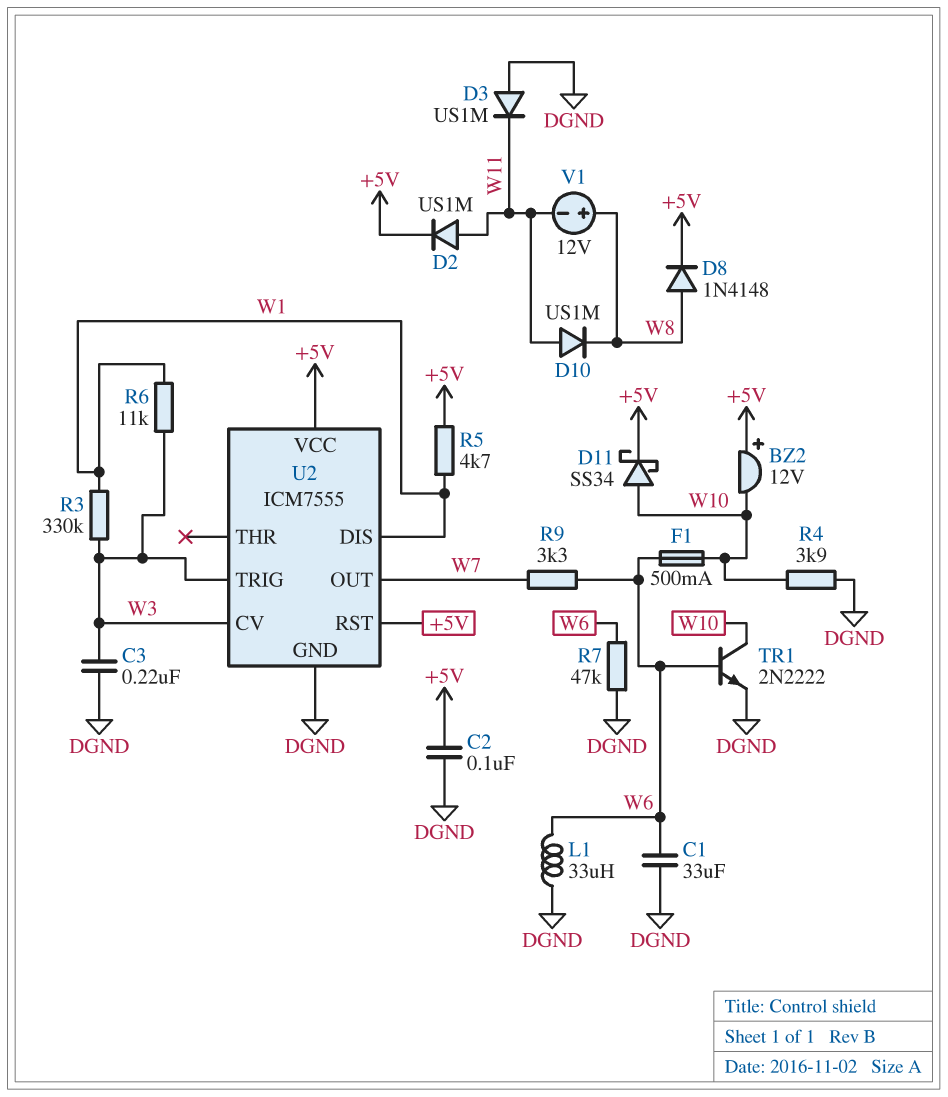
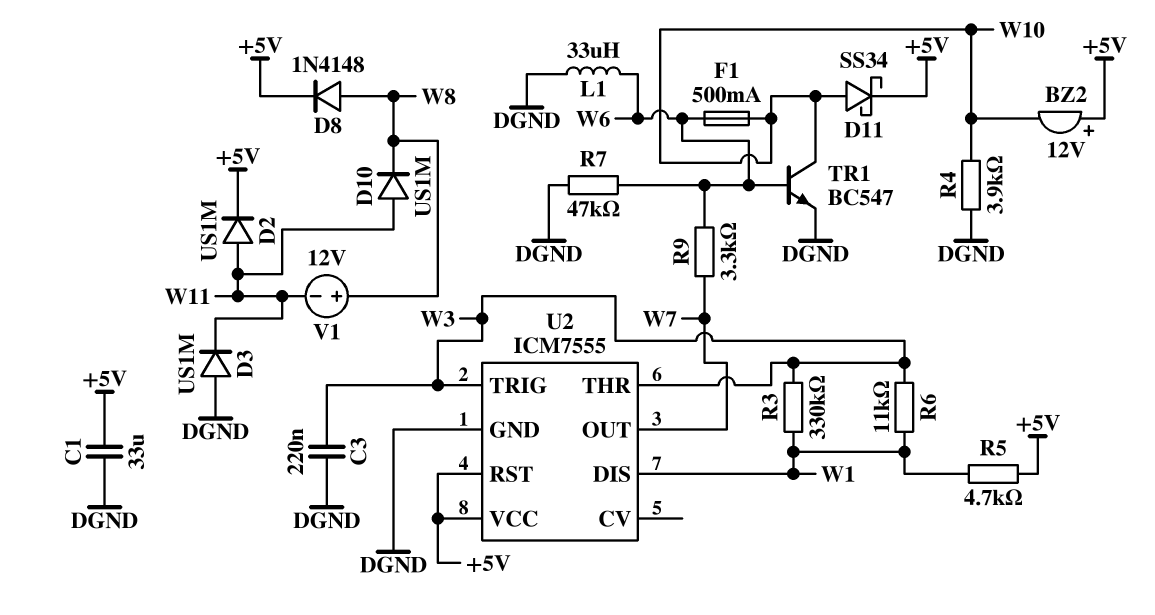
C1: 33uF (DGND, W6) -> 33uF (+5V, DGND)
C2: 100nF (+5V, DGND) -> none
TR1: NPN 2N2222 (B W6, C W10, E DGND) -> NPN BC547 (B W6, C W10, E DGND)
U2 pin CV: W3 -> none
U2 pin THR: none -> W3

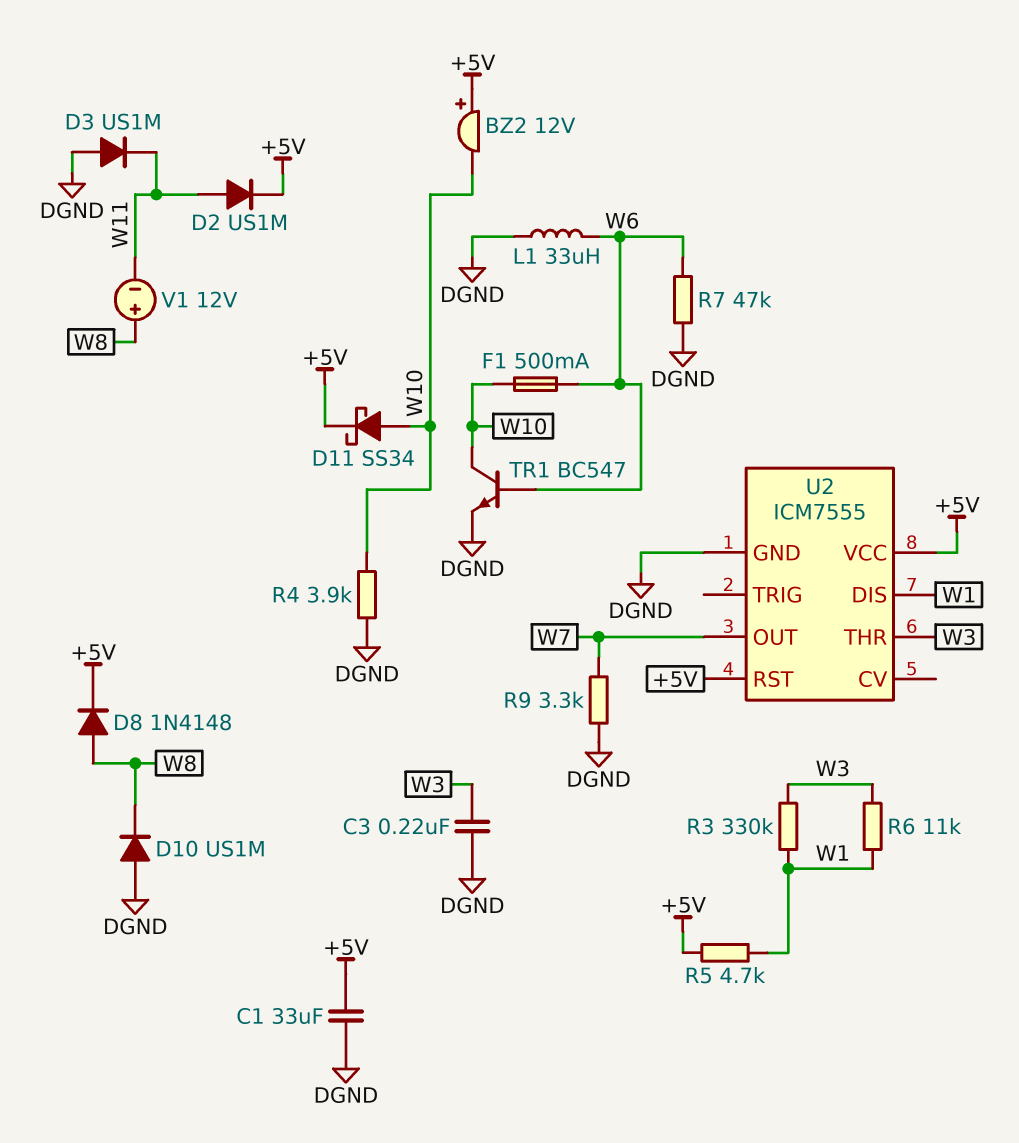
D10: diode US1M (A W11, K W8) -> diode US1M (A DGND, K W8)
R9: 3.3k (W6, W7) -> 3.3k (DGND, W7)
U2 pin TRIG: W3 -> none

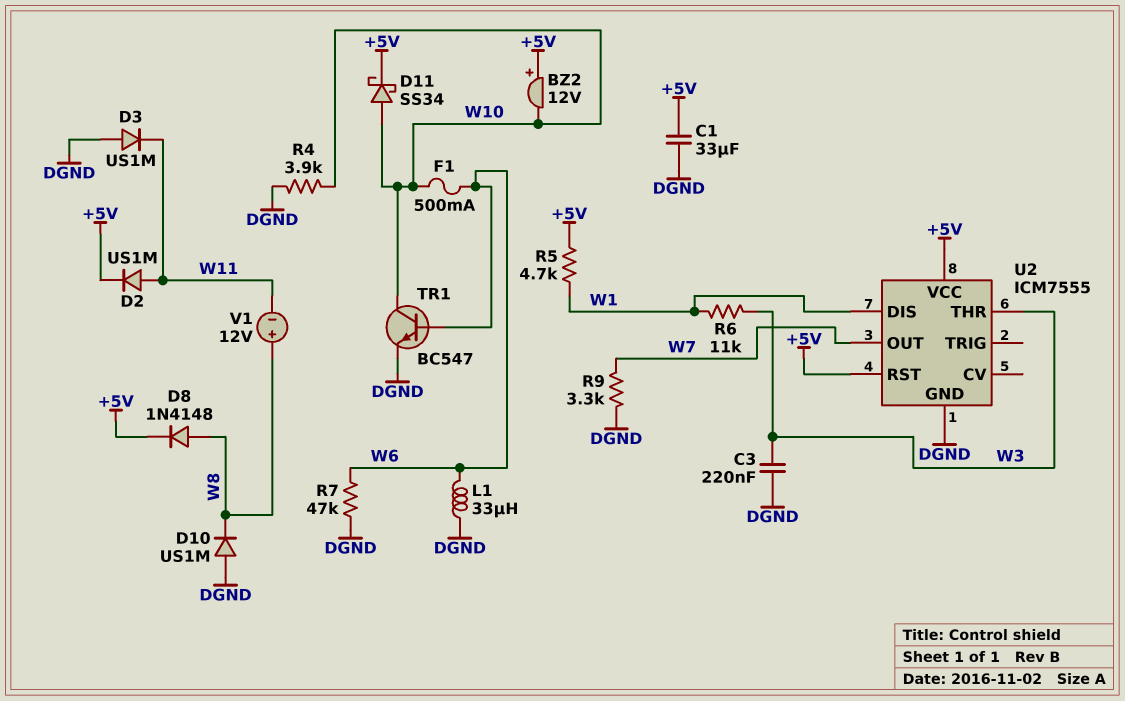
R3: 330k (W1, W3) -> none

